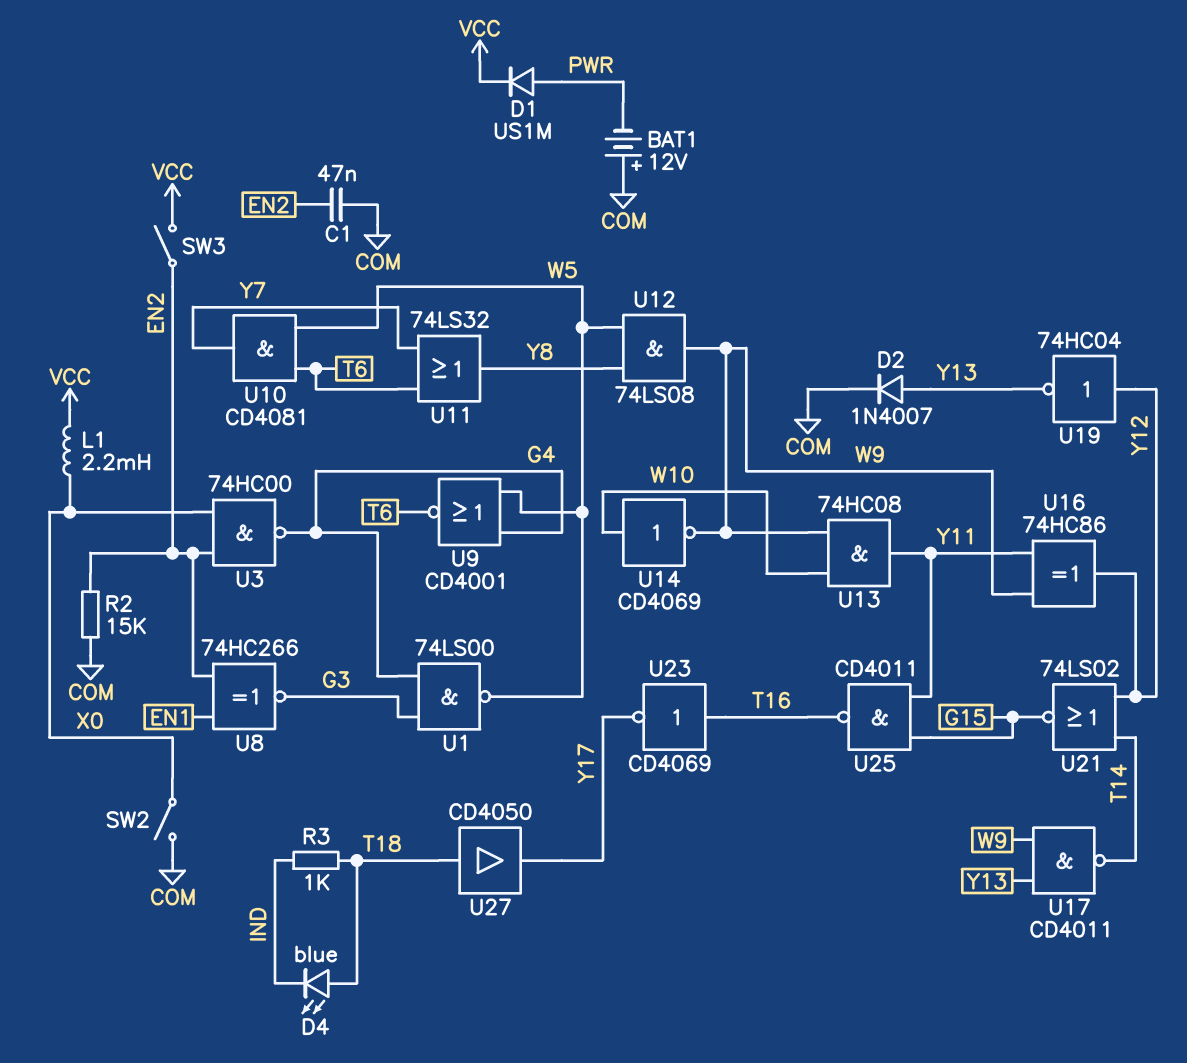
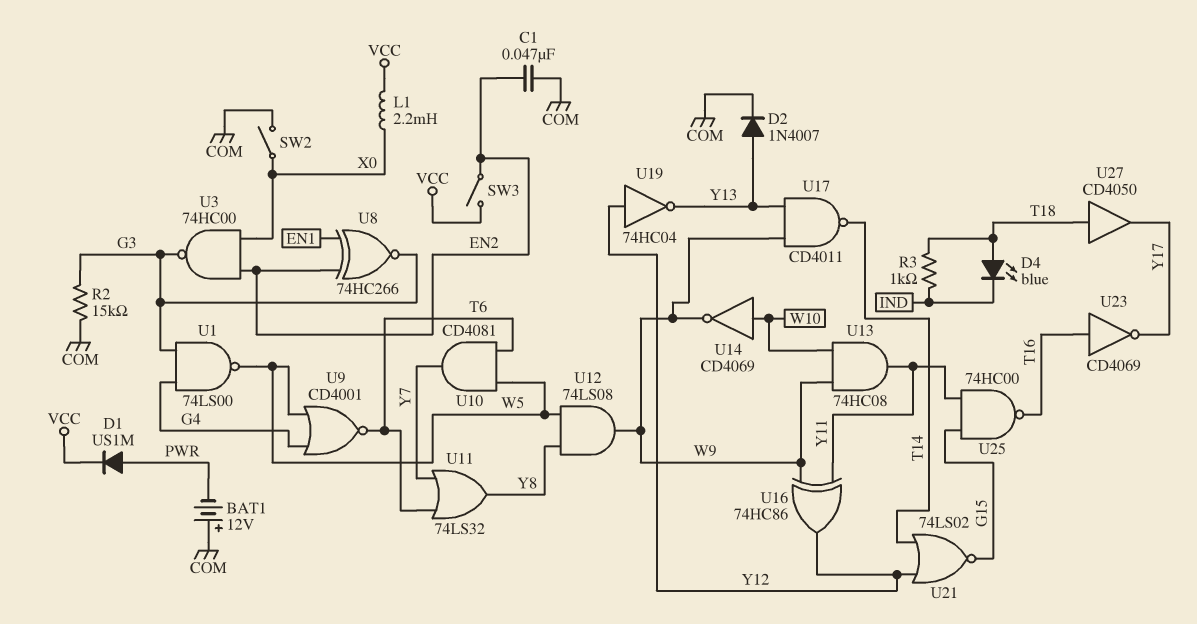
R2: 15k (COM, EN2) -> 15k (COM, G3)
U3: NAND 74HC00 (in EN2, in X0, out G4) -> NAND 74HC00 (in EN2, in X0, out G3)
U25: NAND CD4011 (in G15, in Y11, out T16) -> NAND 74HC00 (in G15, in Y11, out T16)

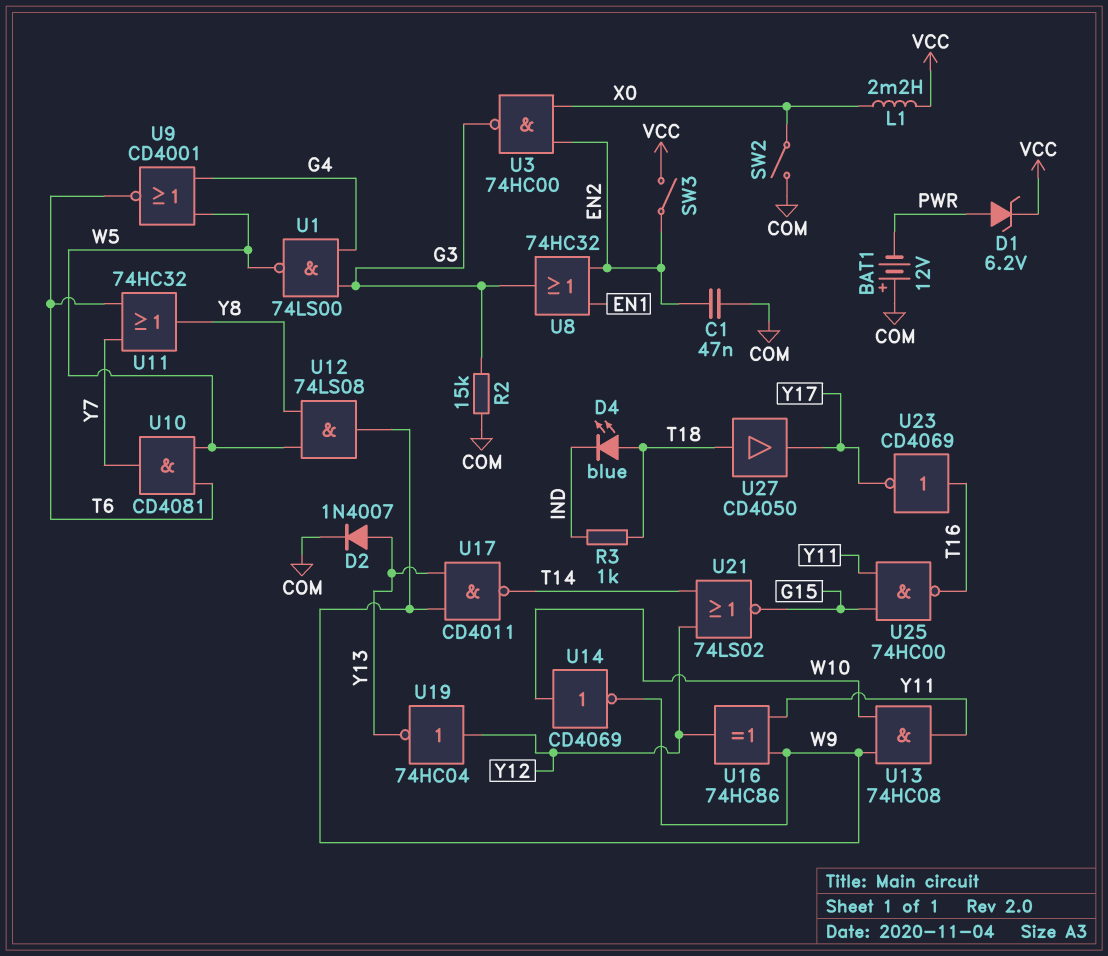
D1: diode US1M (A PWR, K VCC) -> zener 6.2V (A PWR, K VCC)
U8: XNOR 74HC266 (in EN1, in EN2, out G3) -> OR 74HC32 (in EN1, in EN2, out G3)
U11: OR 74LS32 (in T6, in Y7, out Y8) -> OR 74HC32 (in T6, in Y7, out Y8)

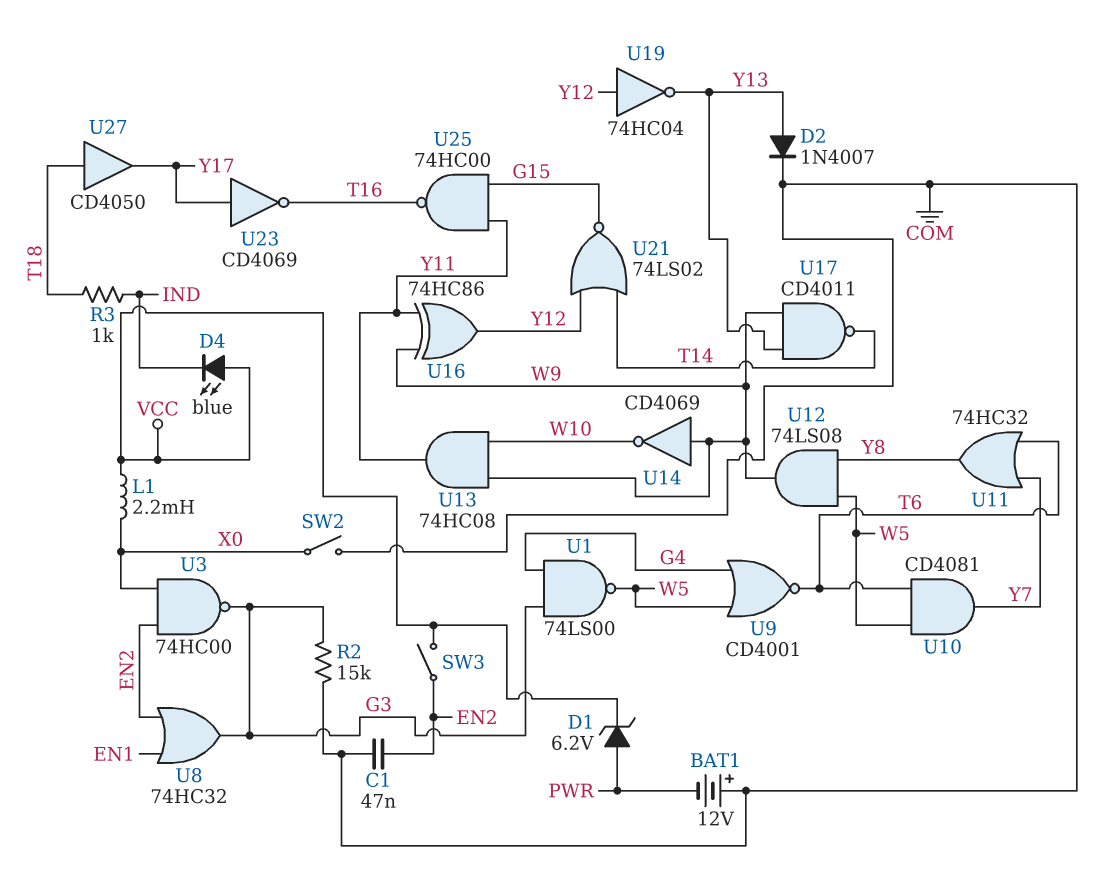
D4: LED blue (A T18, K IND) -> LED blue (A VCC, K IND)
U14: NOT CD4069 (in W10, out W9) -> NOT CD4069 (in W9, out W10)
U23: NOT CD4069 (in T16, out Y17) -> NOT CD4069 (in Y17, out T16)

